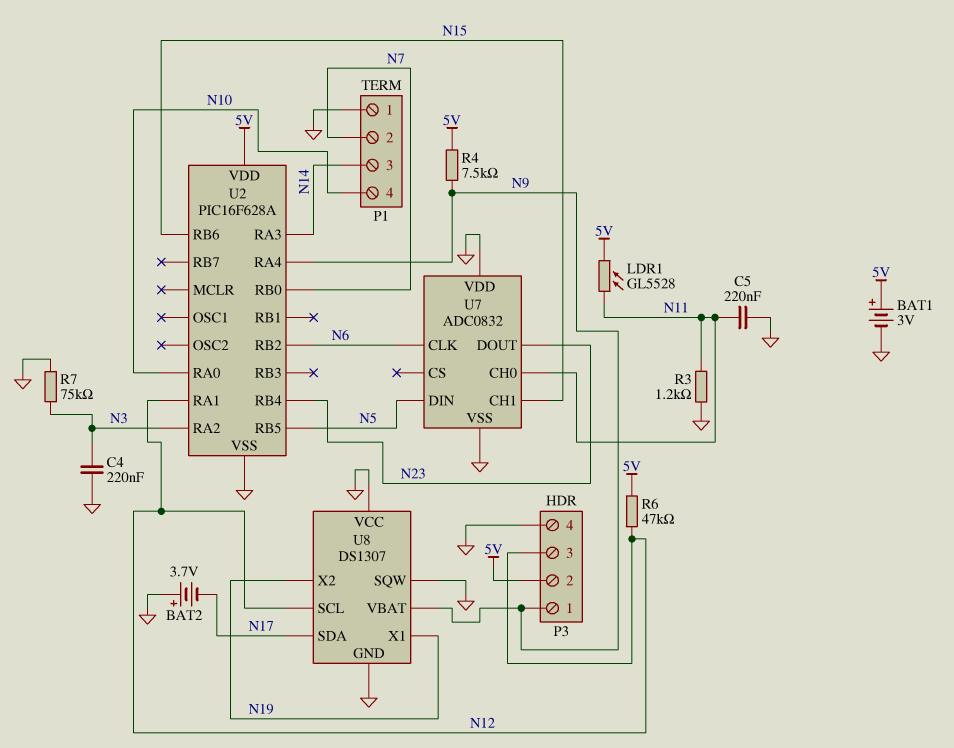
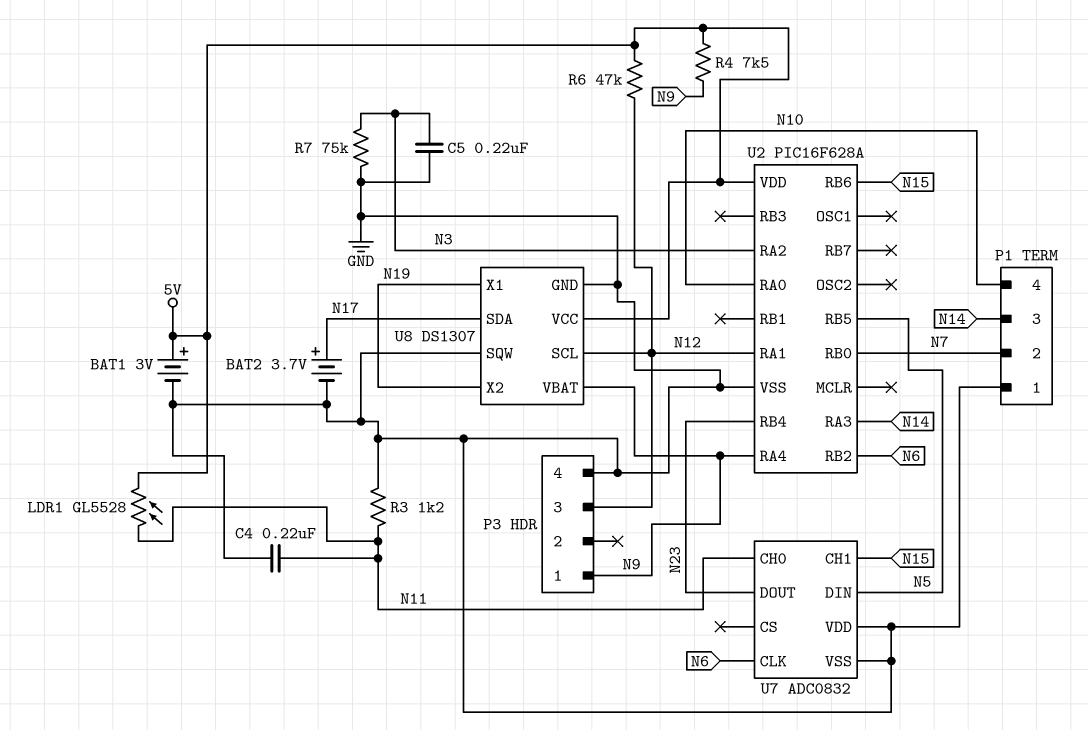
BAT2: 3.7V (plus GND, minus N17) -> 3.7V (plus N17, minus GND)
C4: 220nF (GND, N3) -> 220nF (GND, N11)
C5: 220nF (GND, N11) -> 220nF (GND, N3)
P3 pin 2: 5V -> none
U8 pin VCC: GND -> 5V

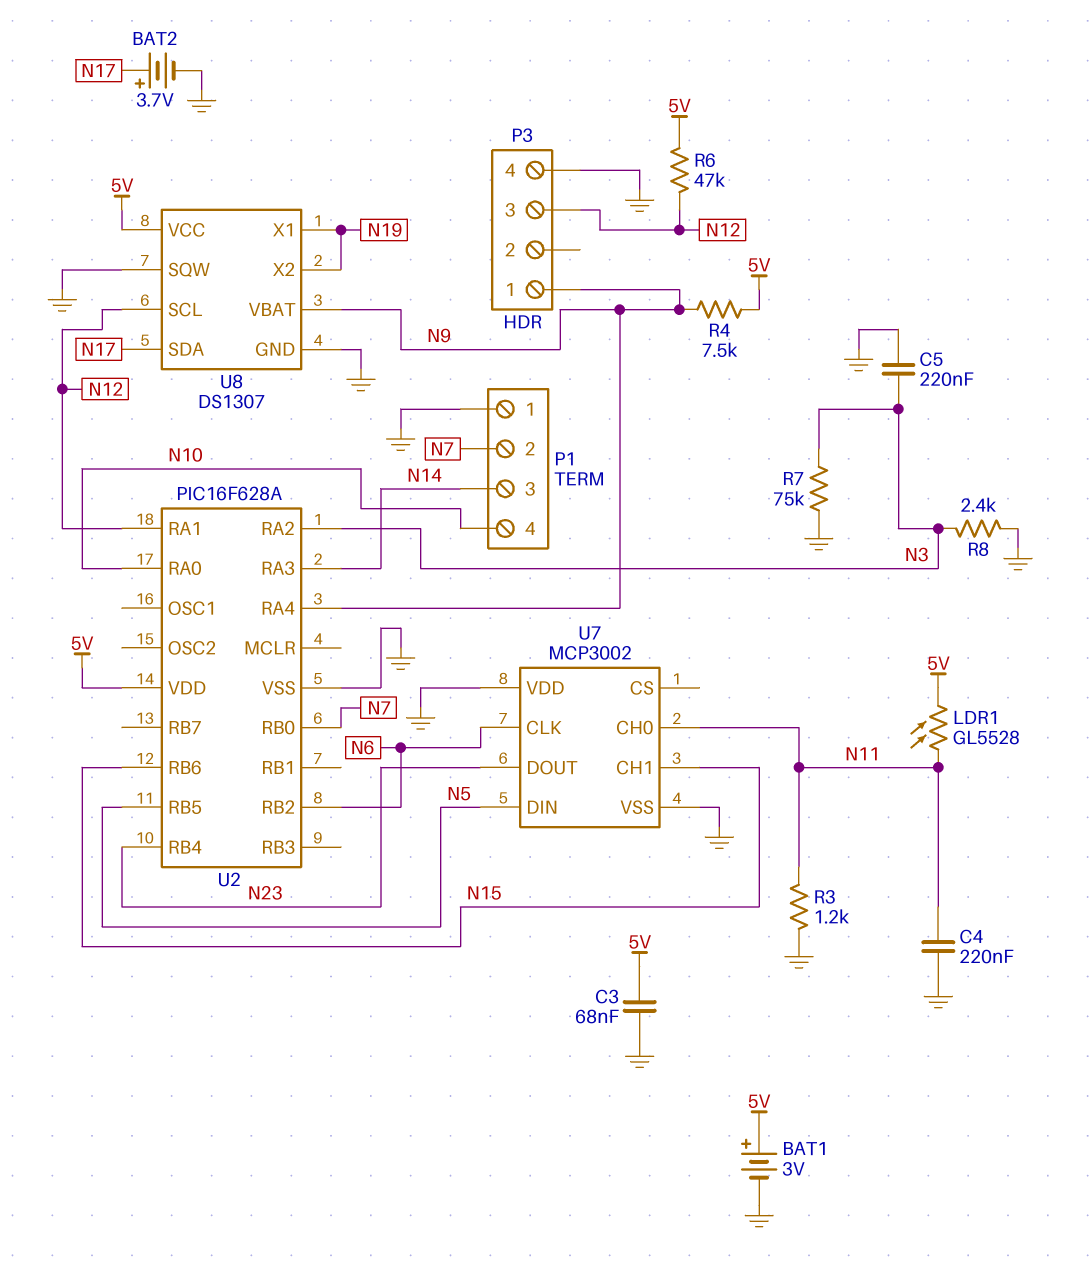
C3: none -> 68nF (5V, GND)
R8: none -> 2.4k (GND, N3)
U7: ADC0832 -> MCP3002

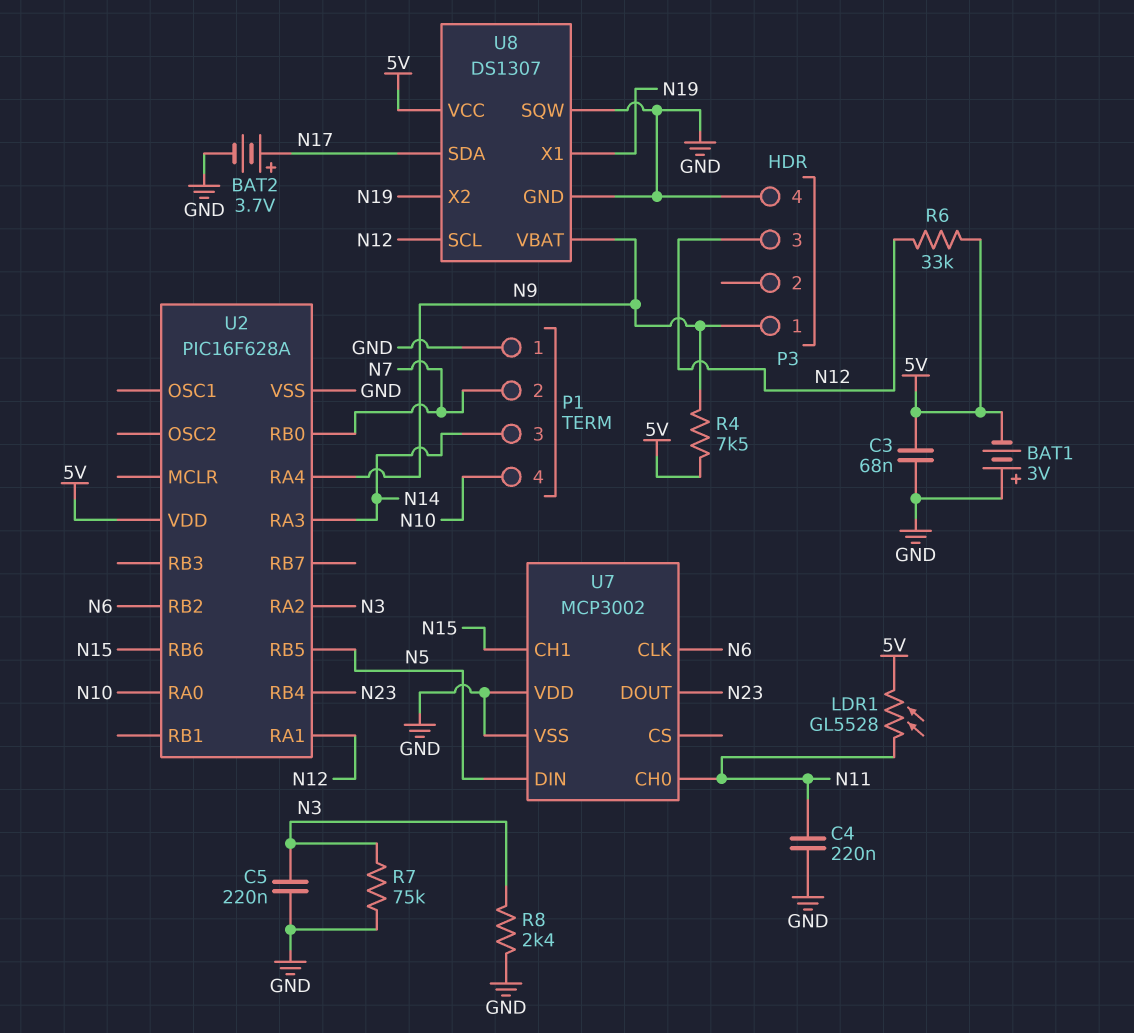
BAT1: 3V (plus 5V, minus GND) -> 3V (plus GND, minus 5V)
R3: 1.2k (GND, N11) -> none
R6: 47k (5V, N12) -> 33k (5V, N12)

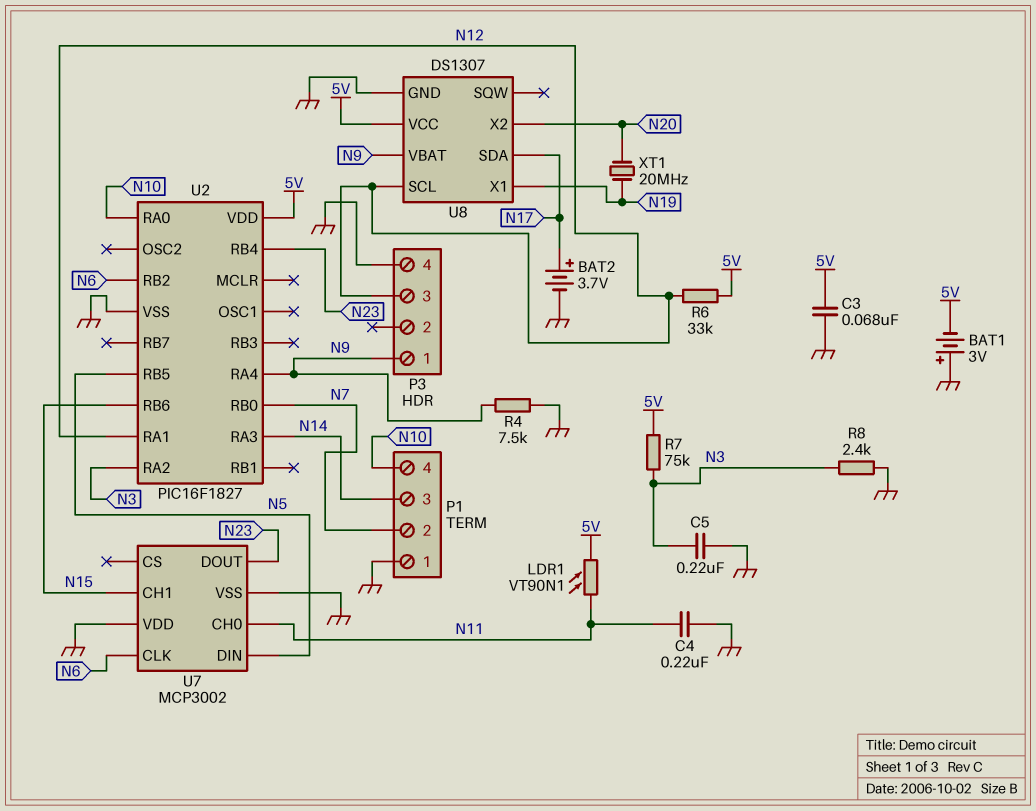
LDR1: GL5528 (5V, N11) -> VT90N1 (5V, N11)
R4: 7.5k (5V, N9) -> 7.5k (GND, N9)
R7: 75k (GND, N3) -> 75k (5V, N3)
U2: PIC16F628A -> PIC16F1827
U8 pin SQW: GND -> none
U8 pin X2: N19 -> N20
XT1: none -> 20MHz (N19, N20)

